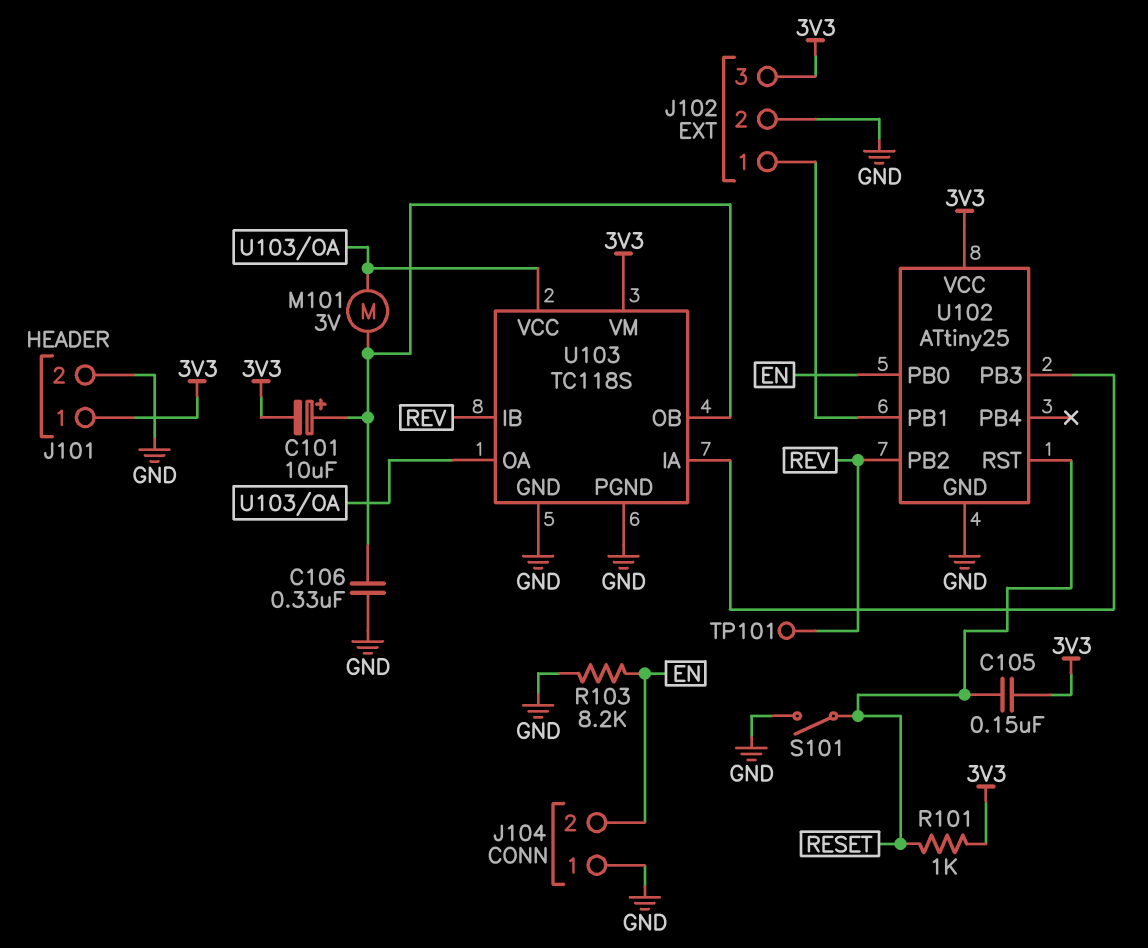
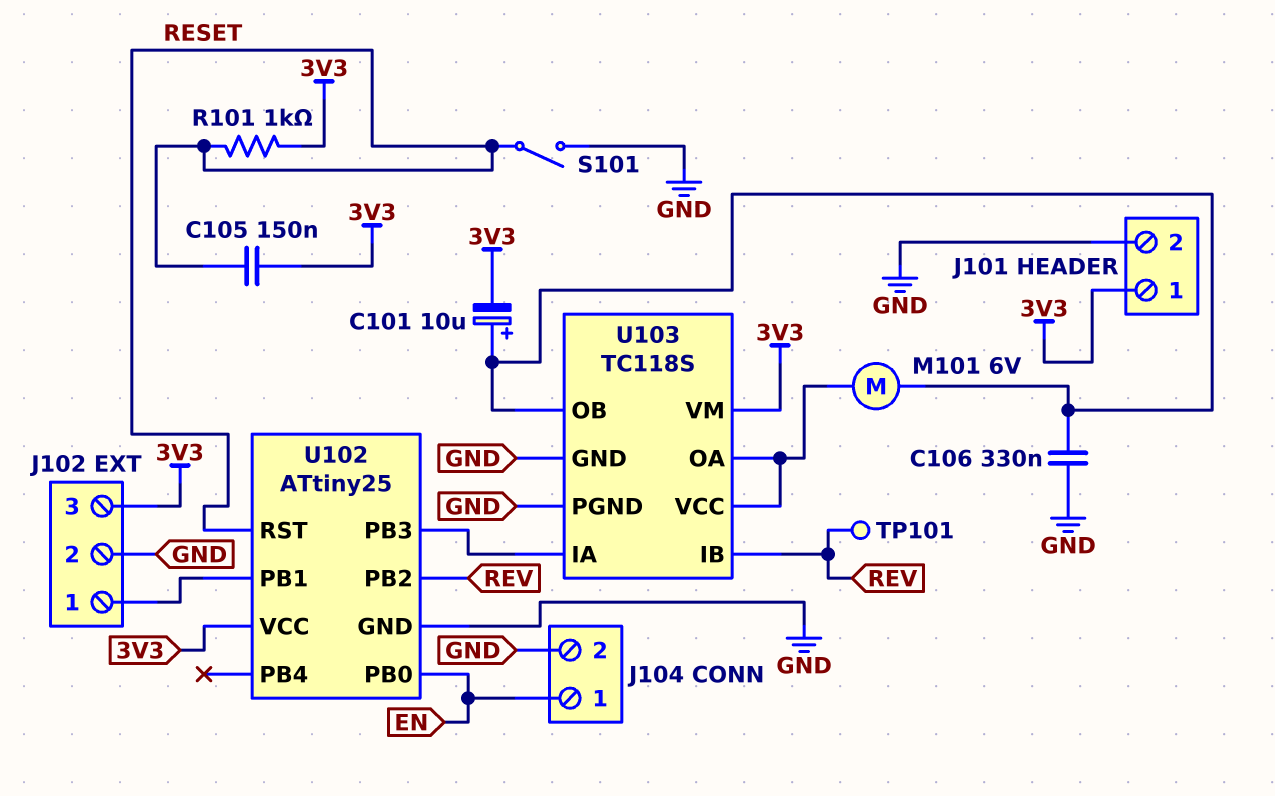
J104 pin 1: GND -> EN
J104 pin 2: EN -> GND
M101: motor 3V (U103/OA, U103/OB) -> motor 6V (U103/OA, U103/OB)
R103: 8.2k (EN, GND) -> none

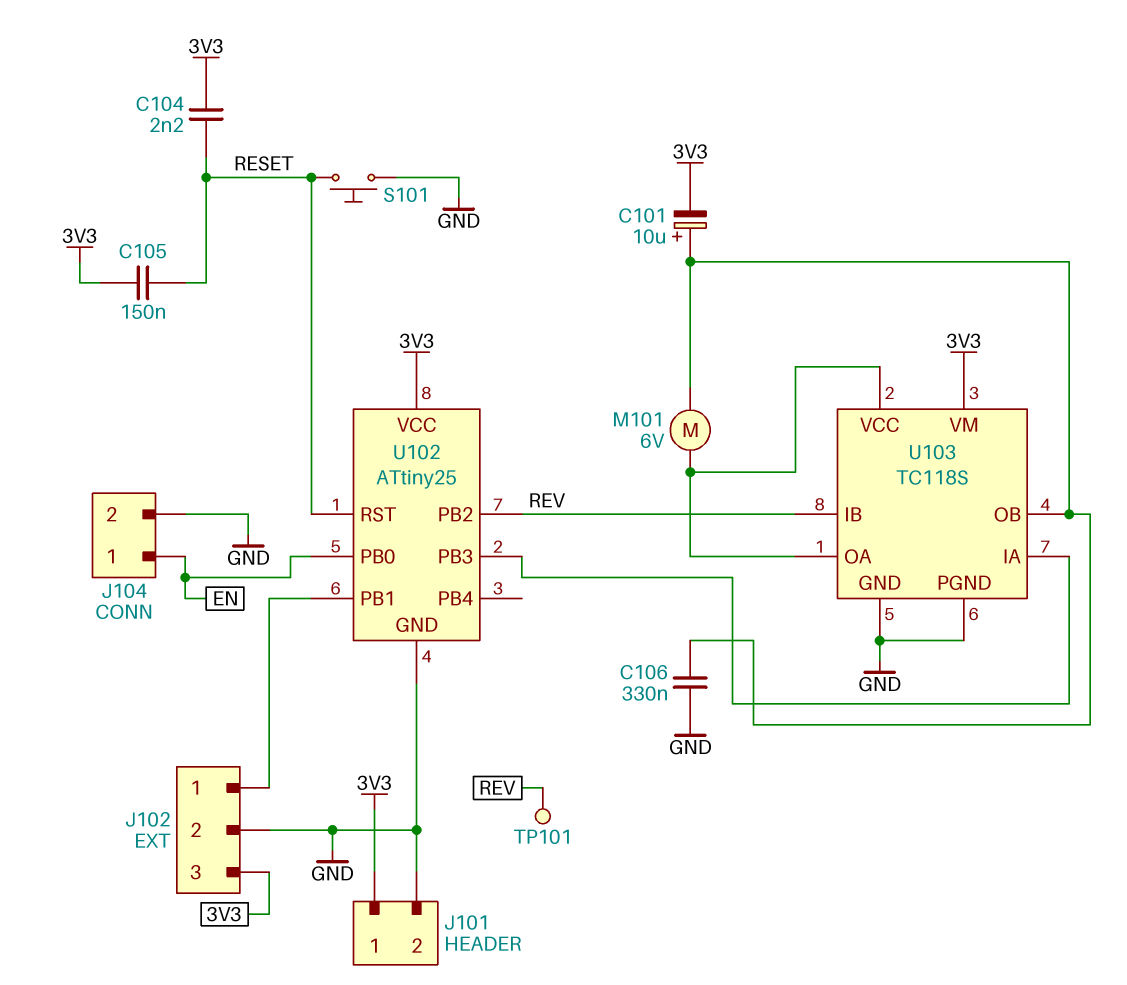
C104: none -> 2.2nF (3V3, RESET)
R101: 1k (3V3, RESET) -> none
S101: switch (GND, RESET) -> button (GND, RESET)

